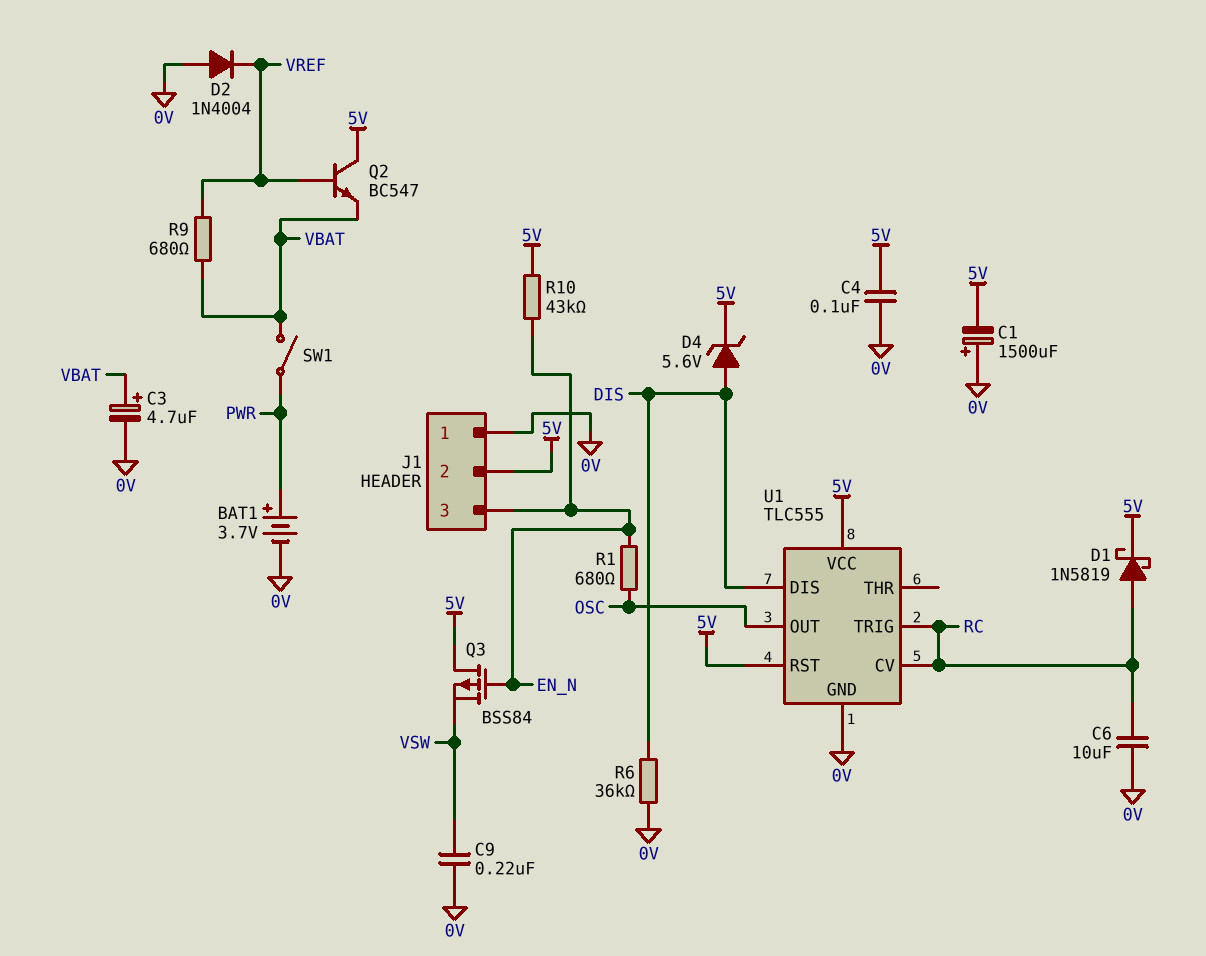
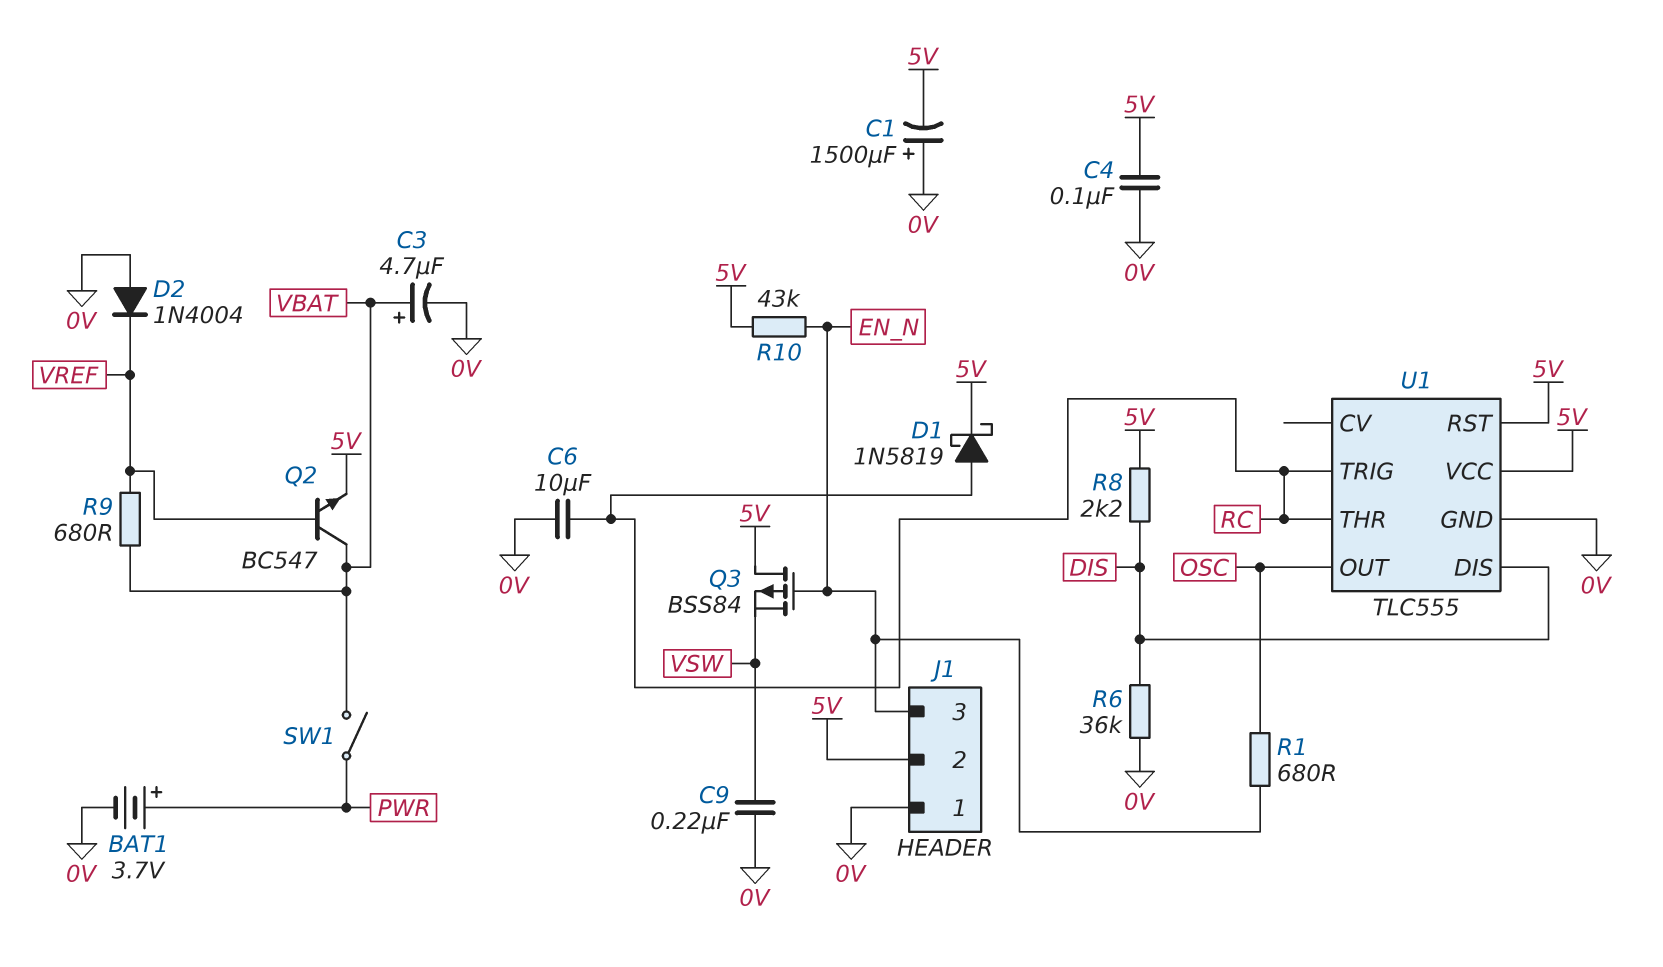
D4: zener 5.6V (A DIS, K 5V) -> none
Q2: NPN BC547 (B VREF, C 5V, E VBAT) -> NPN BC547 (B VREF, C VBAT, E 5V)
R8: none -> 2.2k (5V, DIS)
U1 pin CV: RC -> none
U1 pin THR: none -> RC

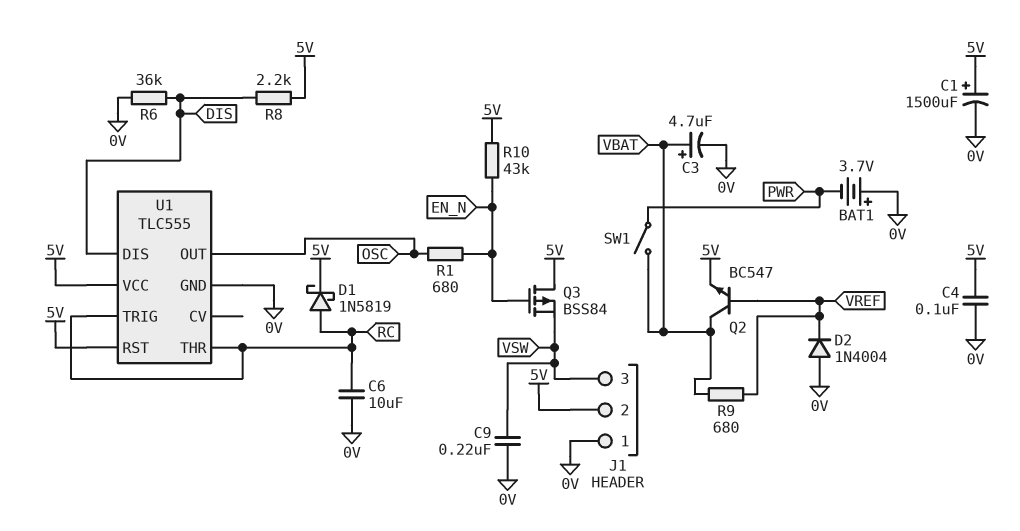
BAT1: 3.7V (plus PWR, minus 0V) -> 3.7V (plus 0V, minus PWR)
C1: 1500uF (plus 0V, minus 5V) -> 1500uF (plus 5V, minus 0V)
J1 pin 3: EN_N -> VSW

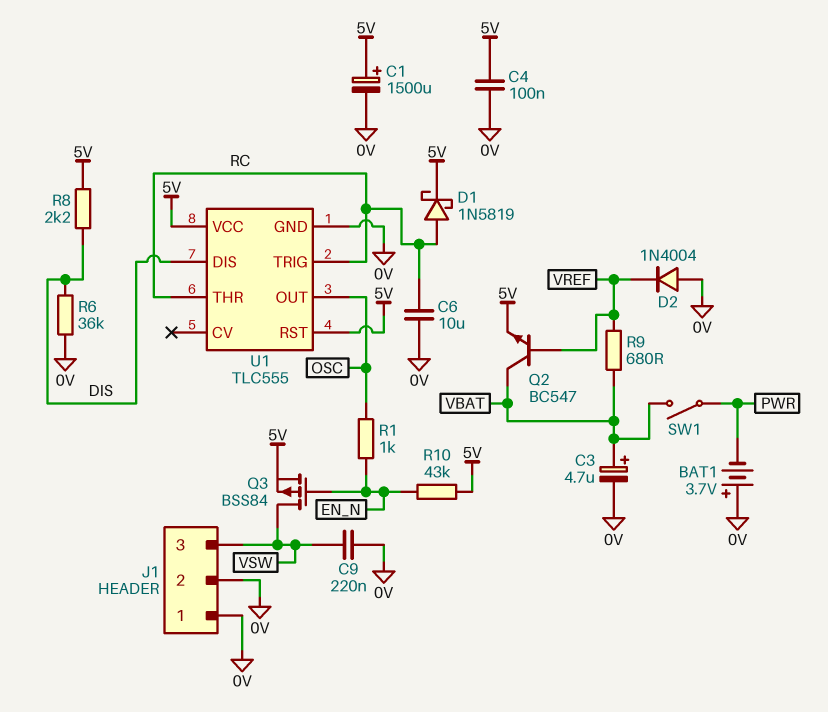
J1 pin 2: 5V -> 0V
Q3: PMOS BSS84 (G EN_N, D 5V, S VSW) -> PMOS BSS84 (G EN_N, D VSW, S 5V)
R1: 680 (EN_N, OSC) -> 1k (EN_N, OSC)

